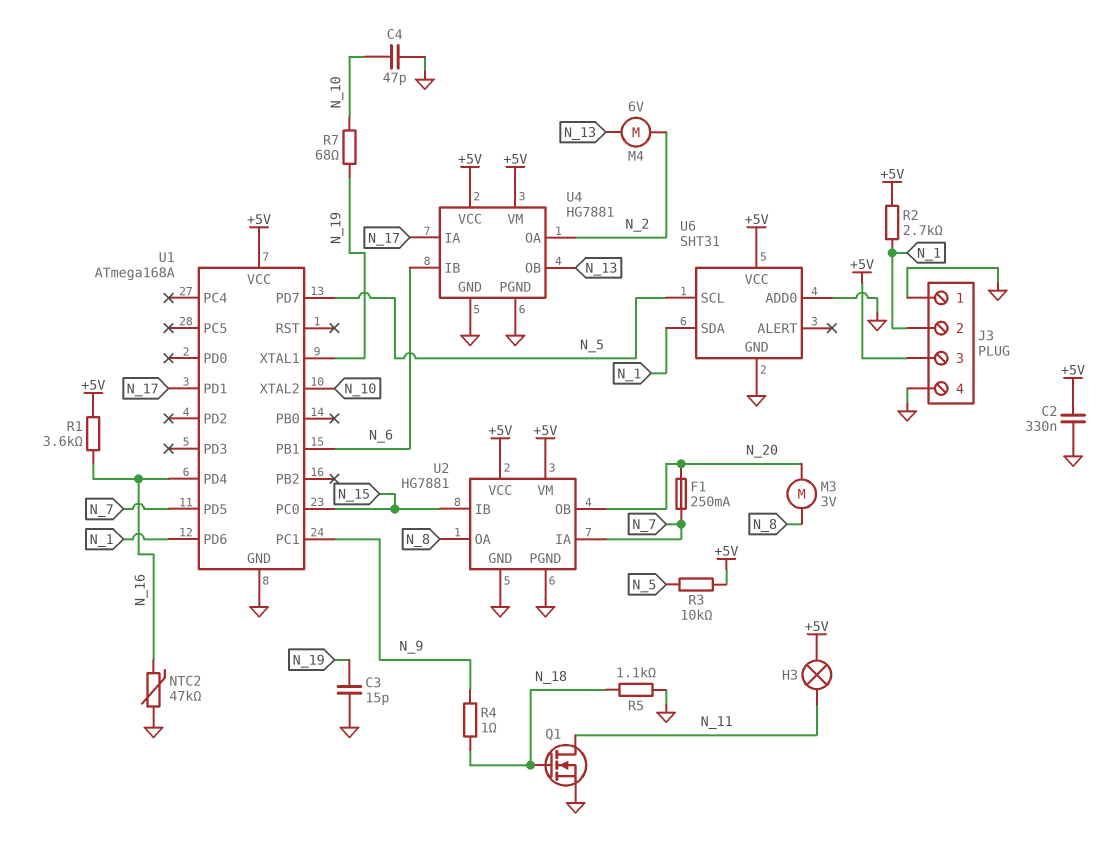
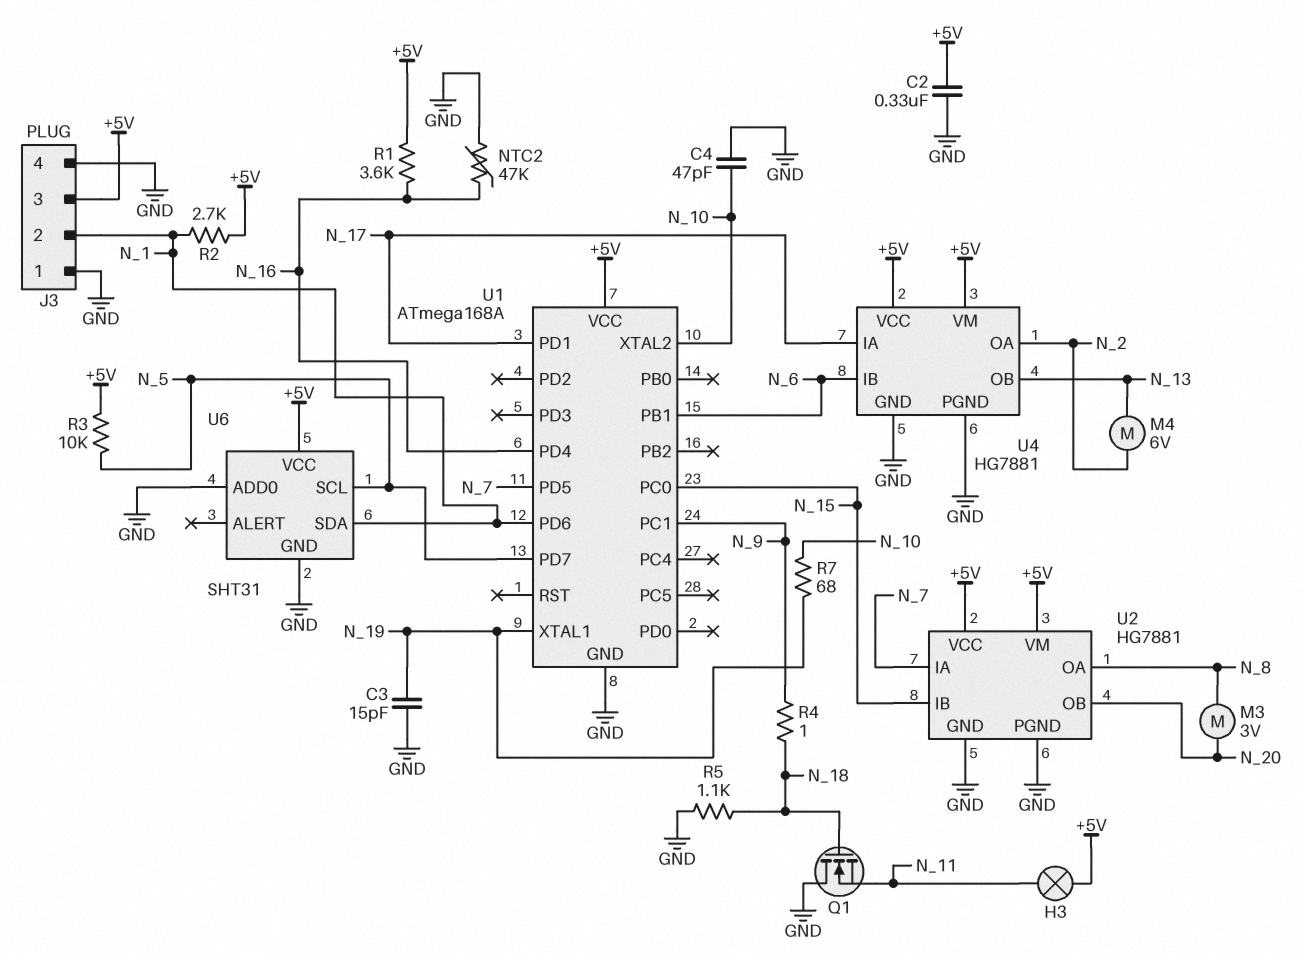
F1: 250mA (N_7, N_20) -> none
Q1: NMOS (G N_18, D N_11, S GND) -> NMOS (G N_18, D GND, S N_11)

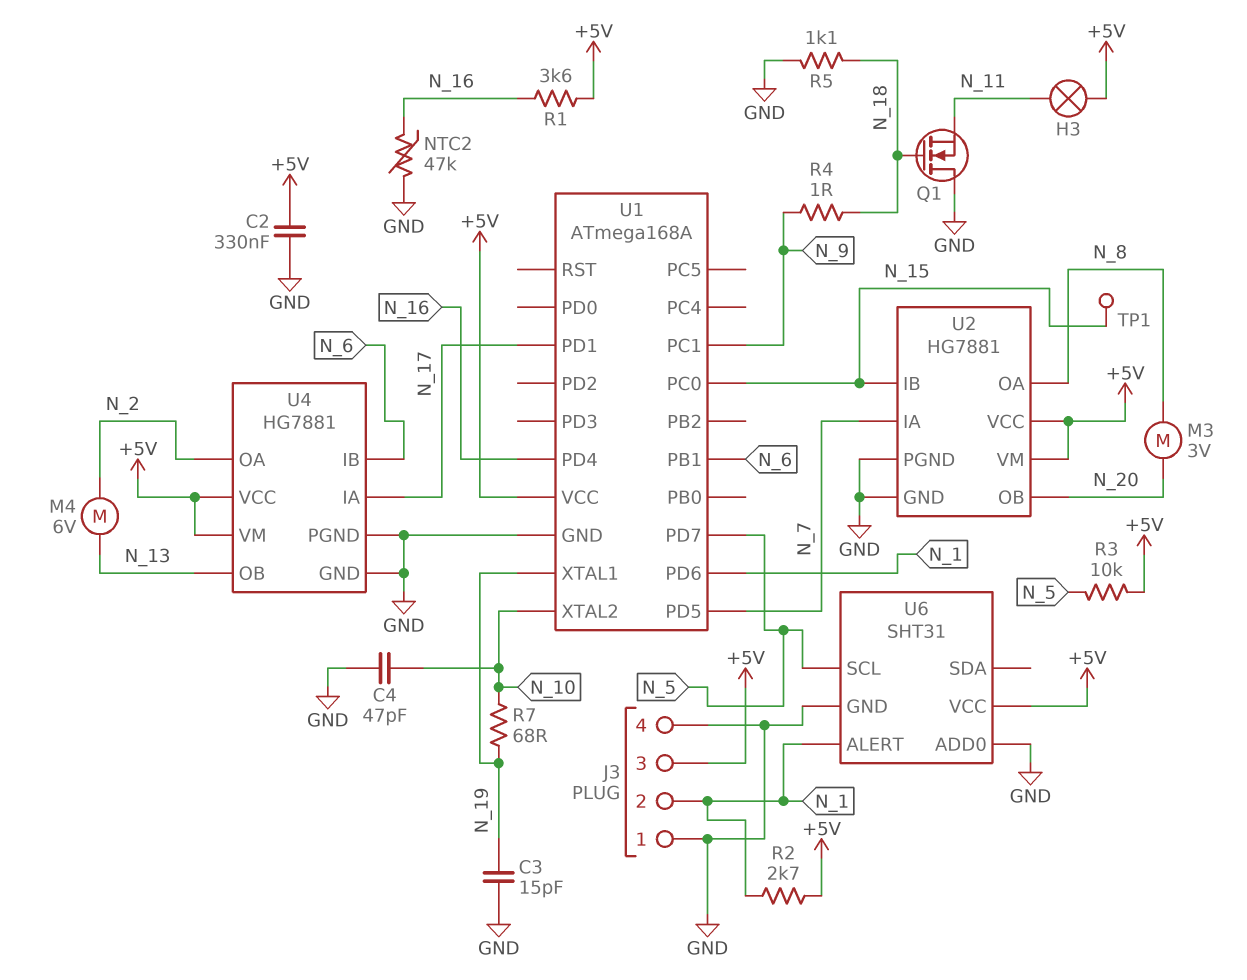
TP1: none -> test point (N_15)
U6 pin ALERT: none -> N_1
U6 pin SDA: N_1 -> none

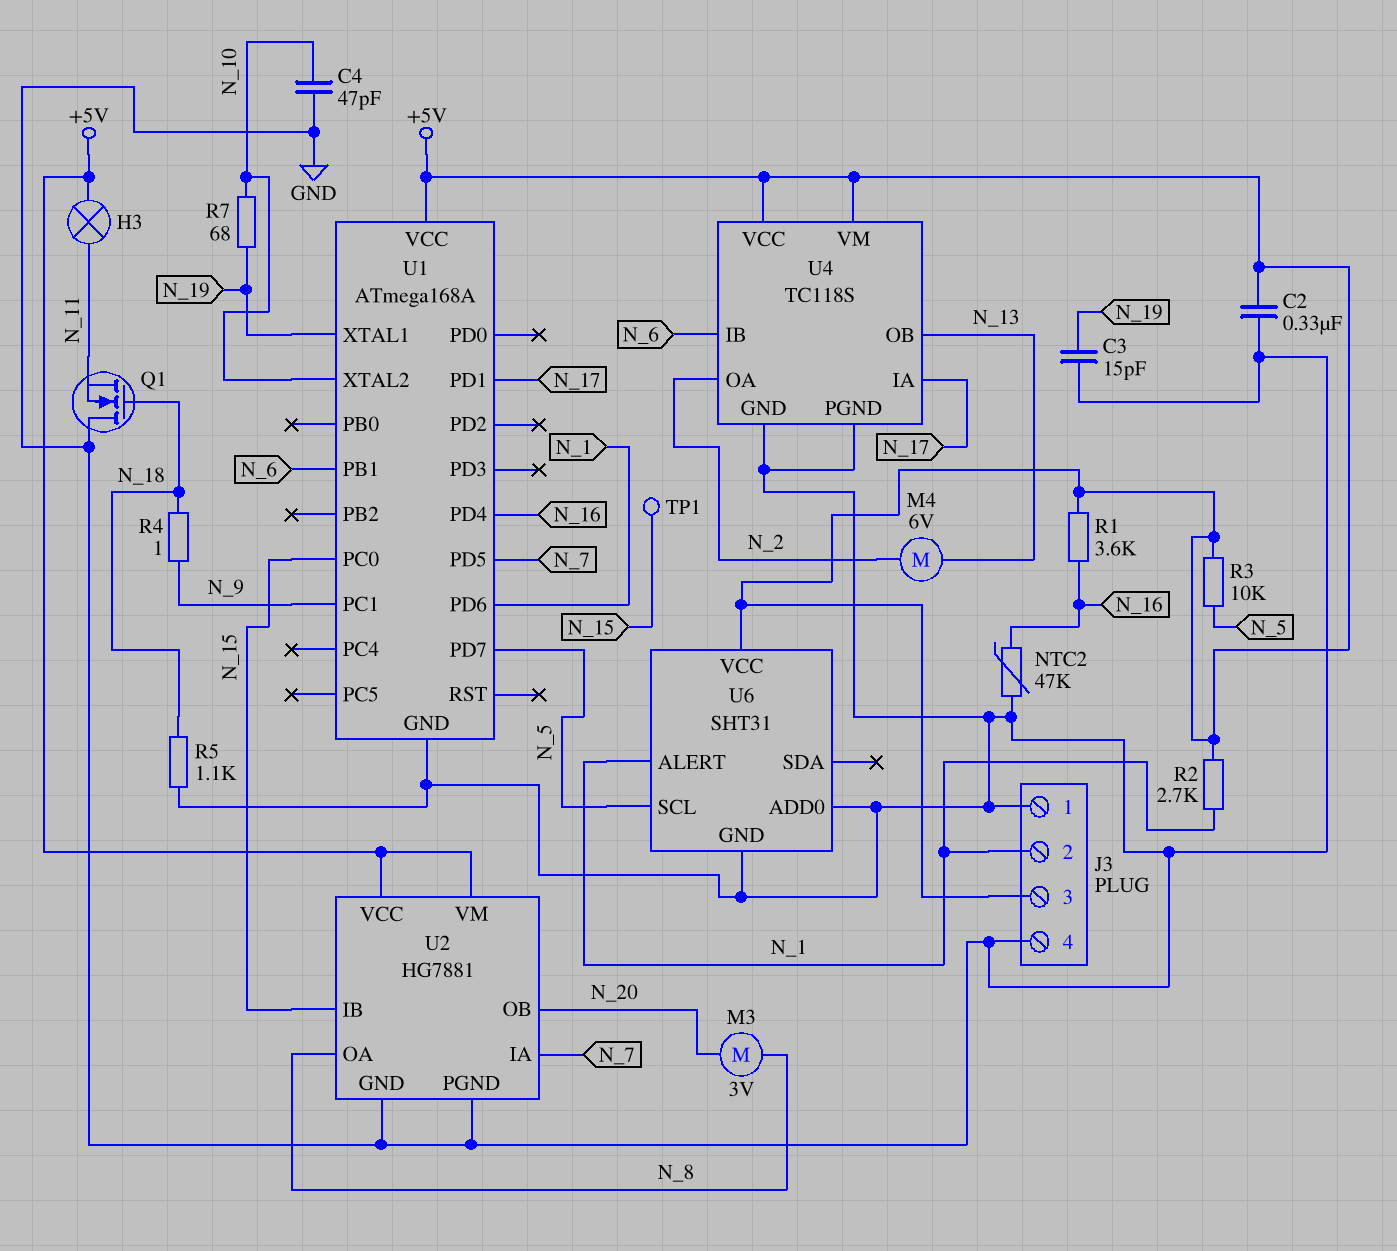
U4: HG7881 -> TC118S

